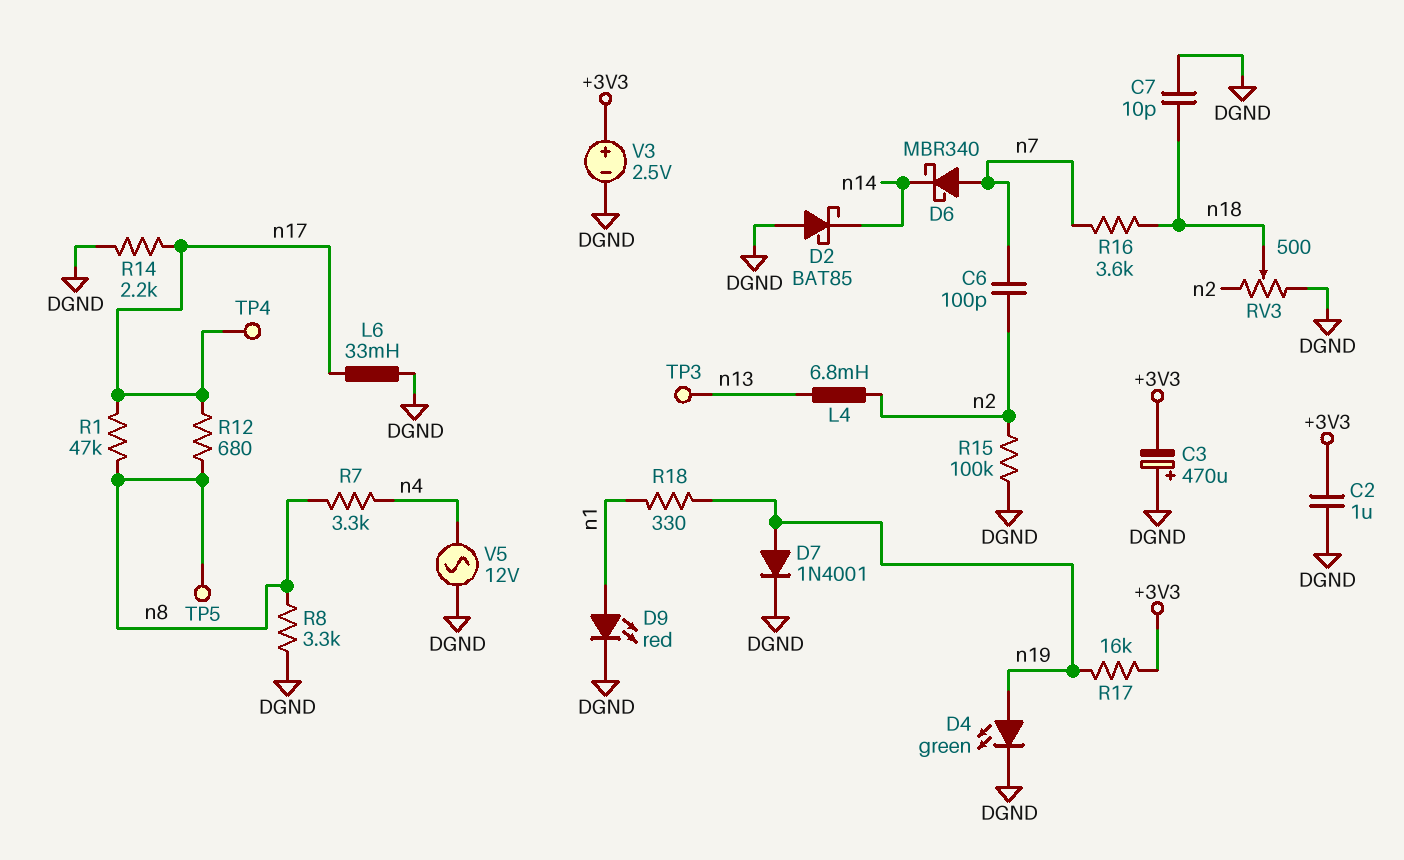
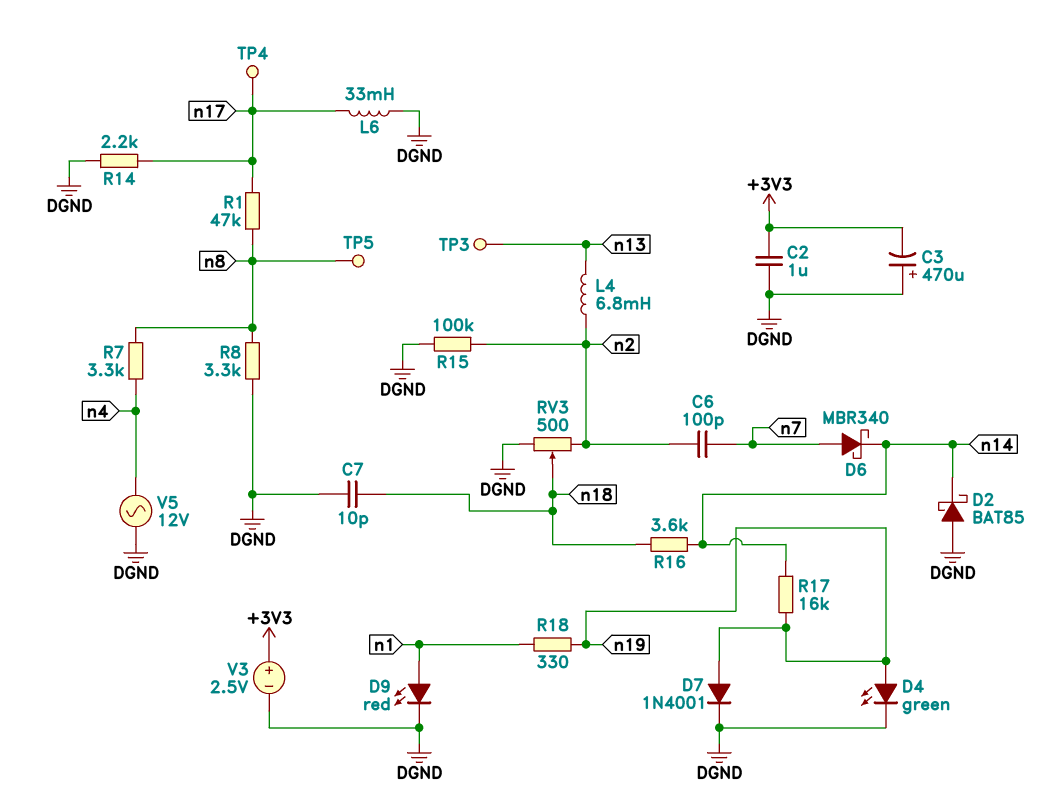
R12: 680 (n8, n17) -> none
R16: 3.6k (n7, n18) -> 3.6k (n14, n18)
R17: 16k (+3V3, n19) -> 16k (n14, n19)

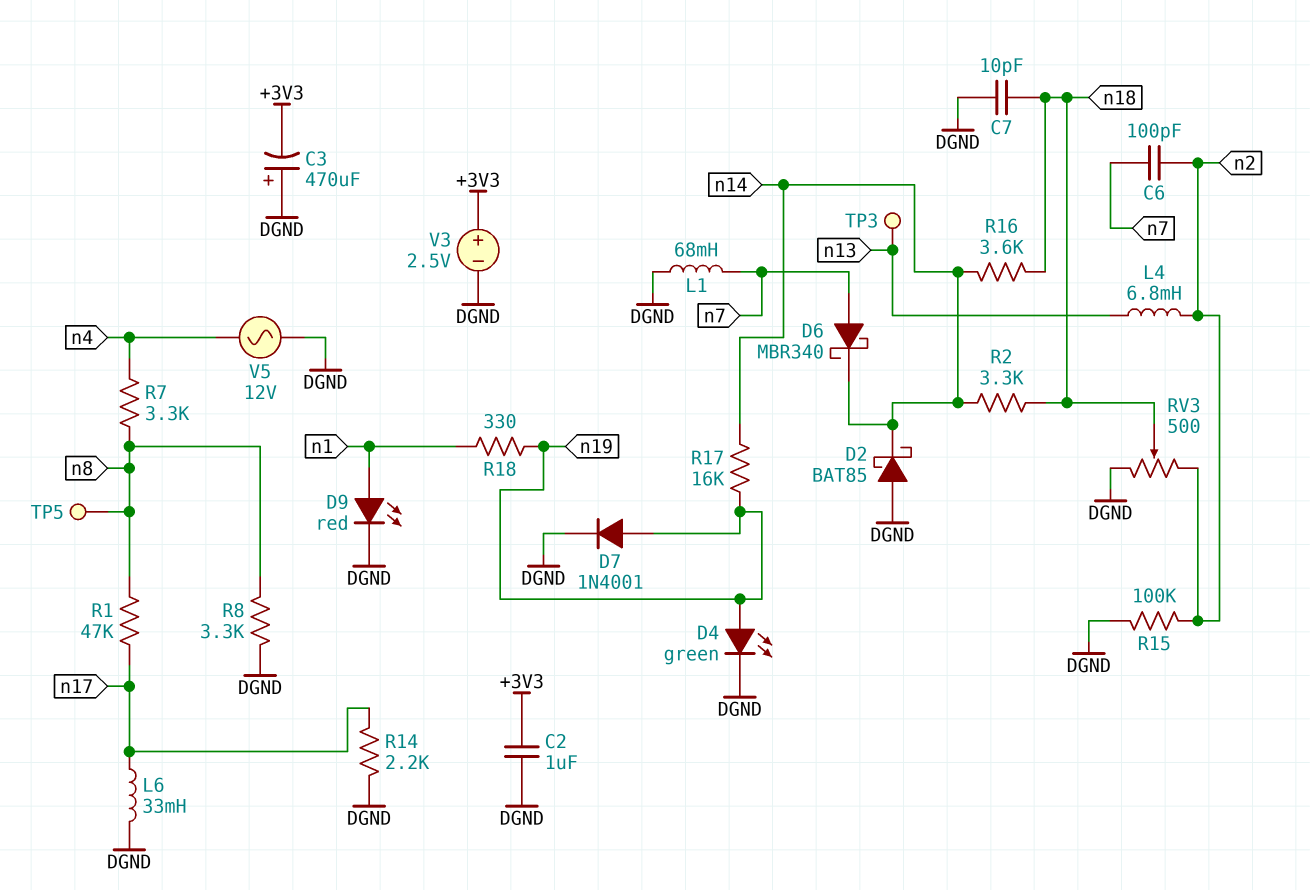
L1: none -> 68mH (DGND, n7)
R2: none -> 3.3k (n14, n18)
TP4: test point (n17) -> none

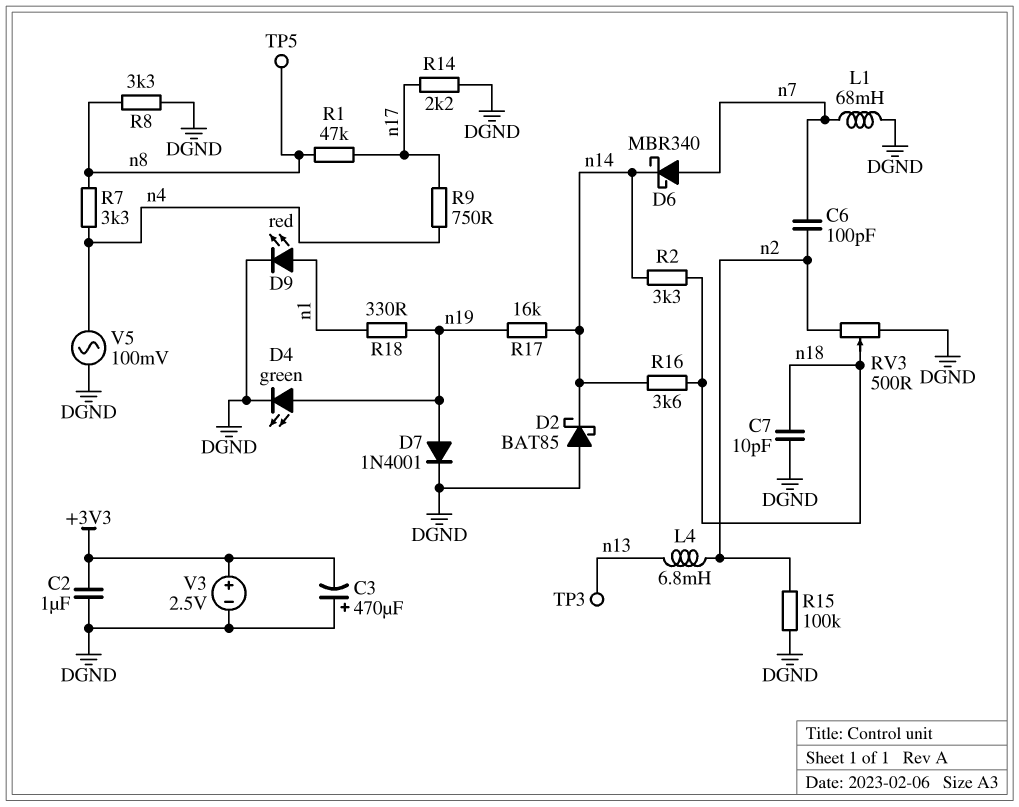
L6: 33mH (DGND, n17) -> none
R9: none -> 750 (n4, n17)
V5: AC 12V (DGND, n4) -> AC 100mV (DGND, n4)

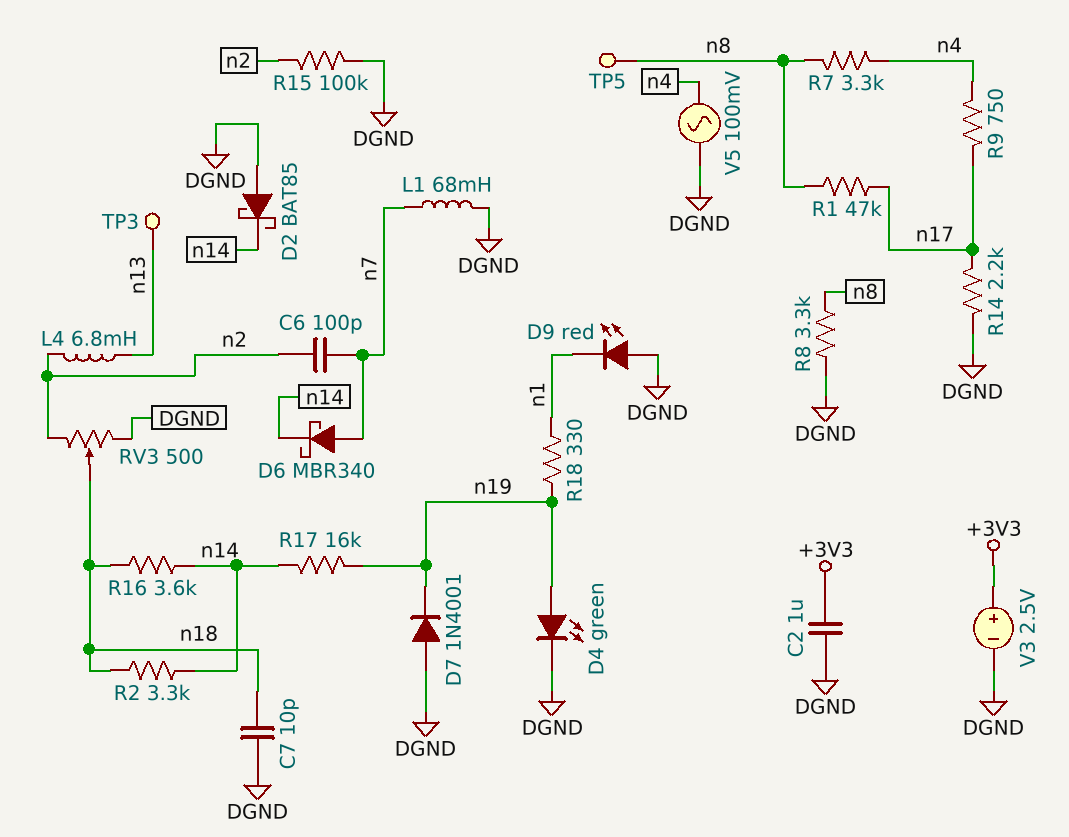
C3: 470uF (plus DGND, minus +3V3) -> none
D7: diode 1N4001 (A n19, K DGND) -> diode 1N4001 (A DGND, K n19)
D9: LED red (A n1, K DGND) -> LED red (A DGND, K n1)

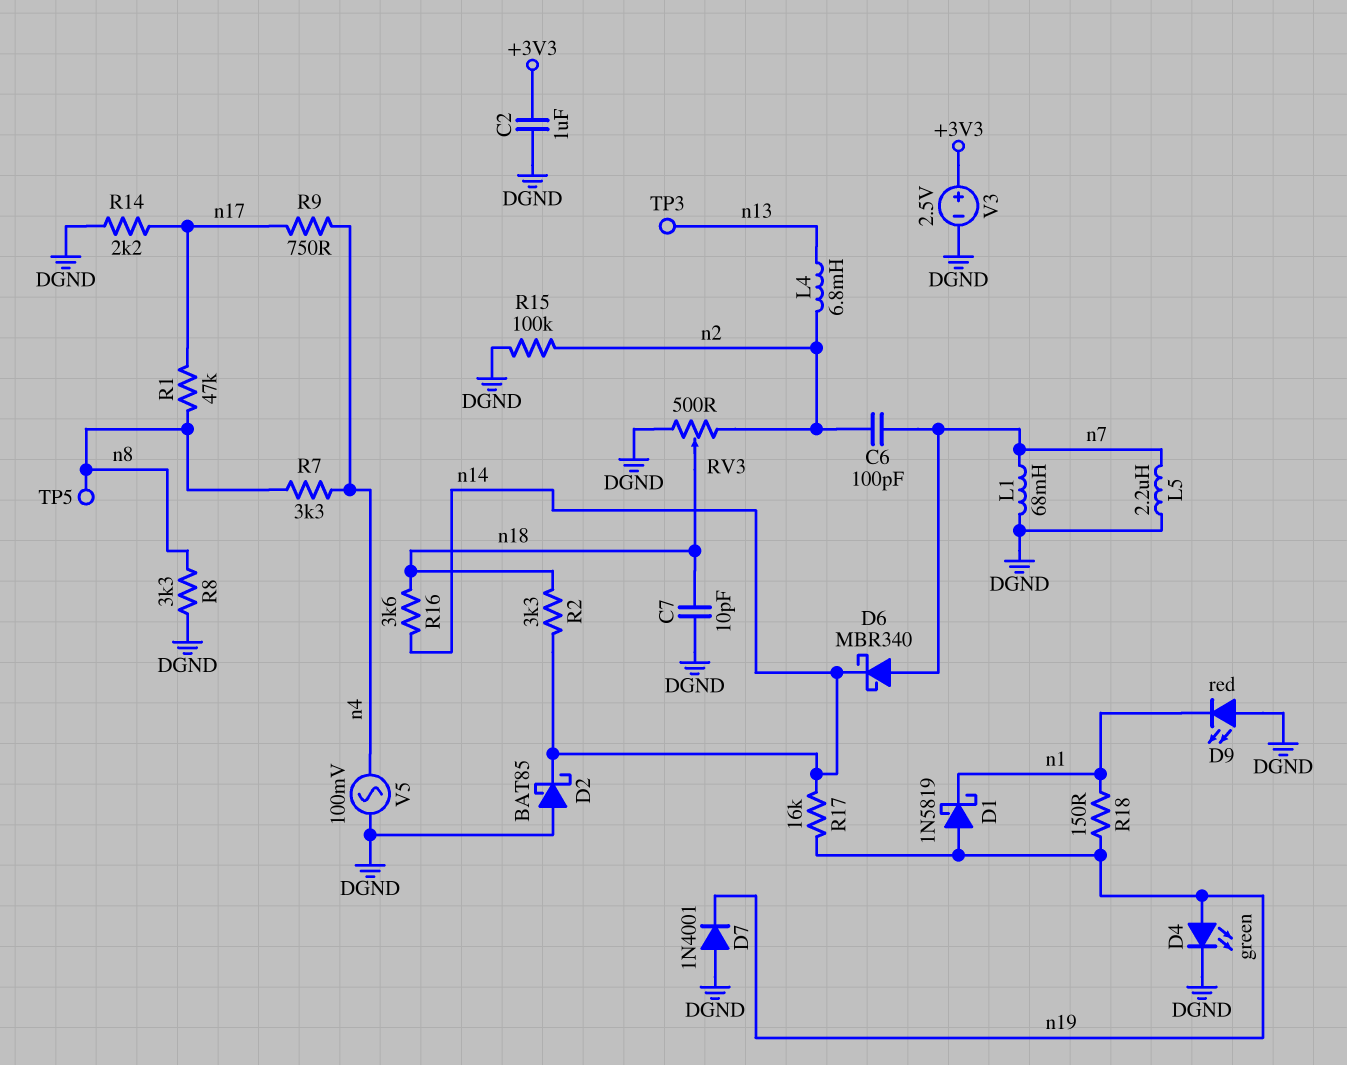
D1: none -> schottky 1N5819 (A n19, K n1)
L5: none -> 2.2uH (DGND, n7)
R18: 330 (n1, n19) -> 150 (n1, n19)

